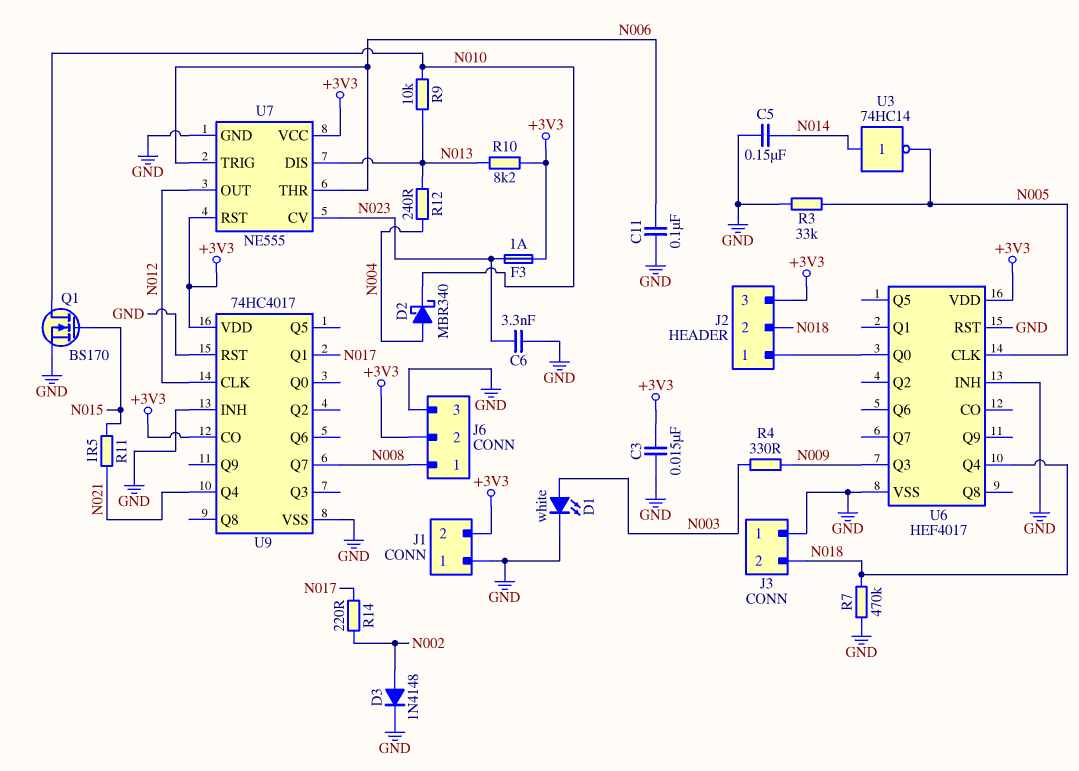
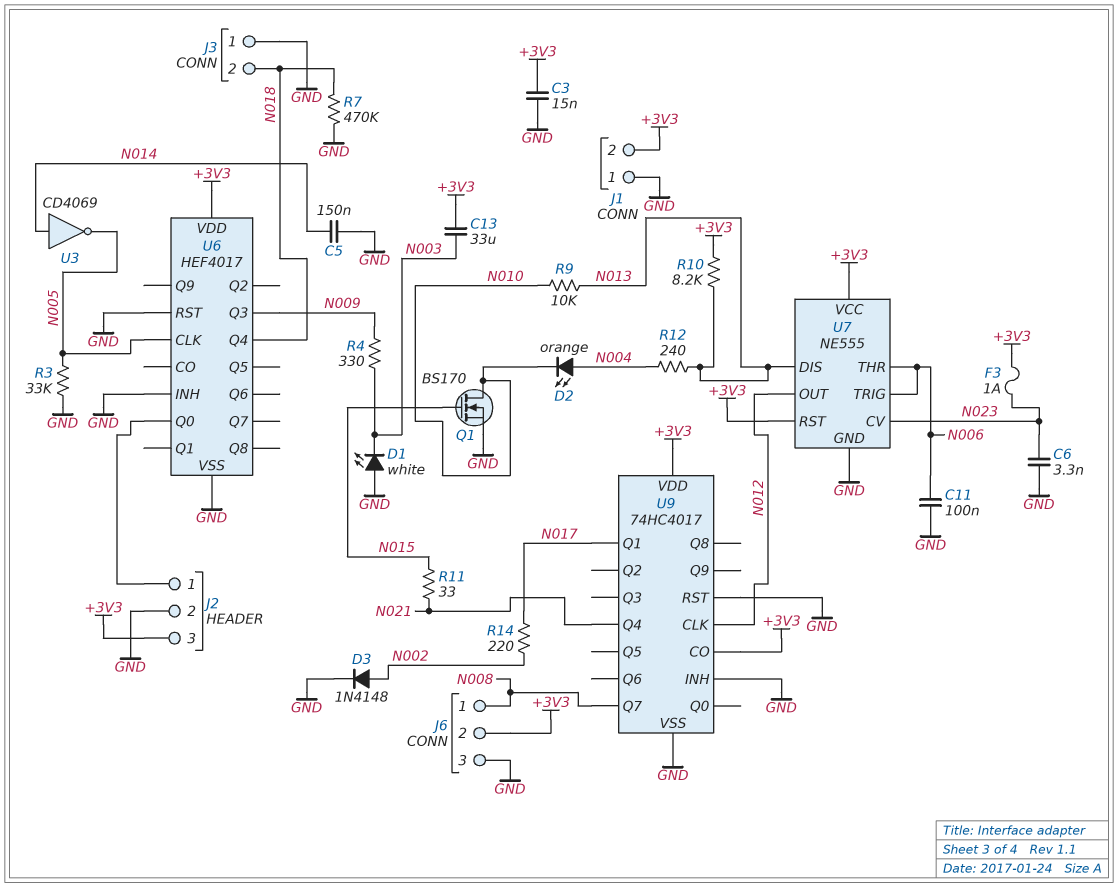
C13: none -> 33uF (+3V3, N003)
D1: LED white (A N003, K GND) -> LED white (A GND, K N003)
D2: schottky MBR340 (A N004, K N010) -> LED orange (A N004, K N010)
J2 pin 2: N018 -> GND
R11: 1.5 (N015, N021) -> 33 (N015, N021)
U3: NOT 74HC14 (in N014, out N005) -> NOT CD4069 (in N014, out N005)

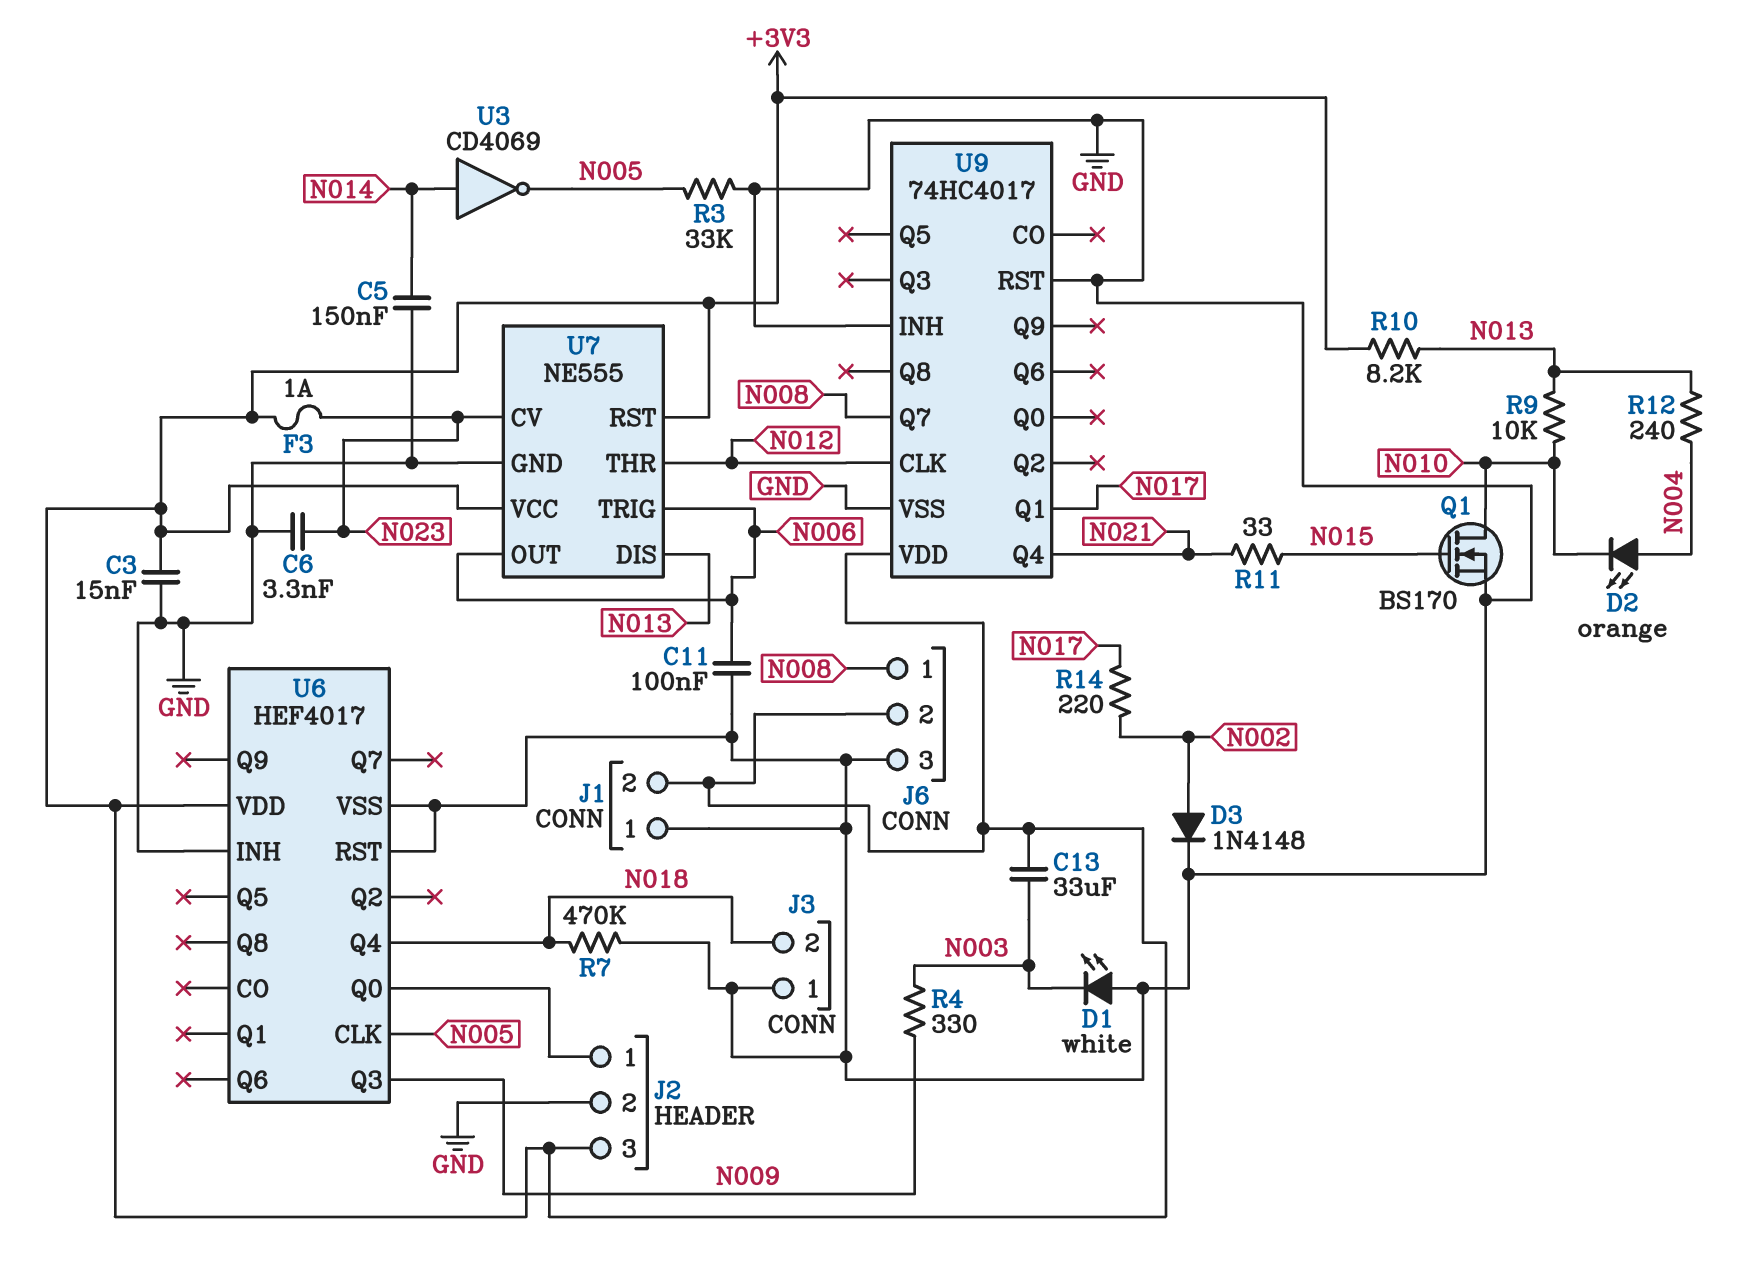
U7 pin OUT: N012 -> N006
U7 pin THR: N006 -> N012
U9 pin CO: +3V3 -> none

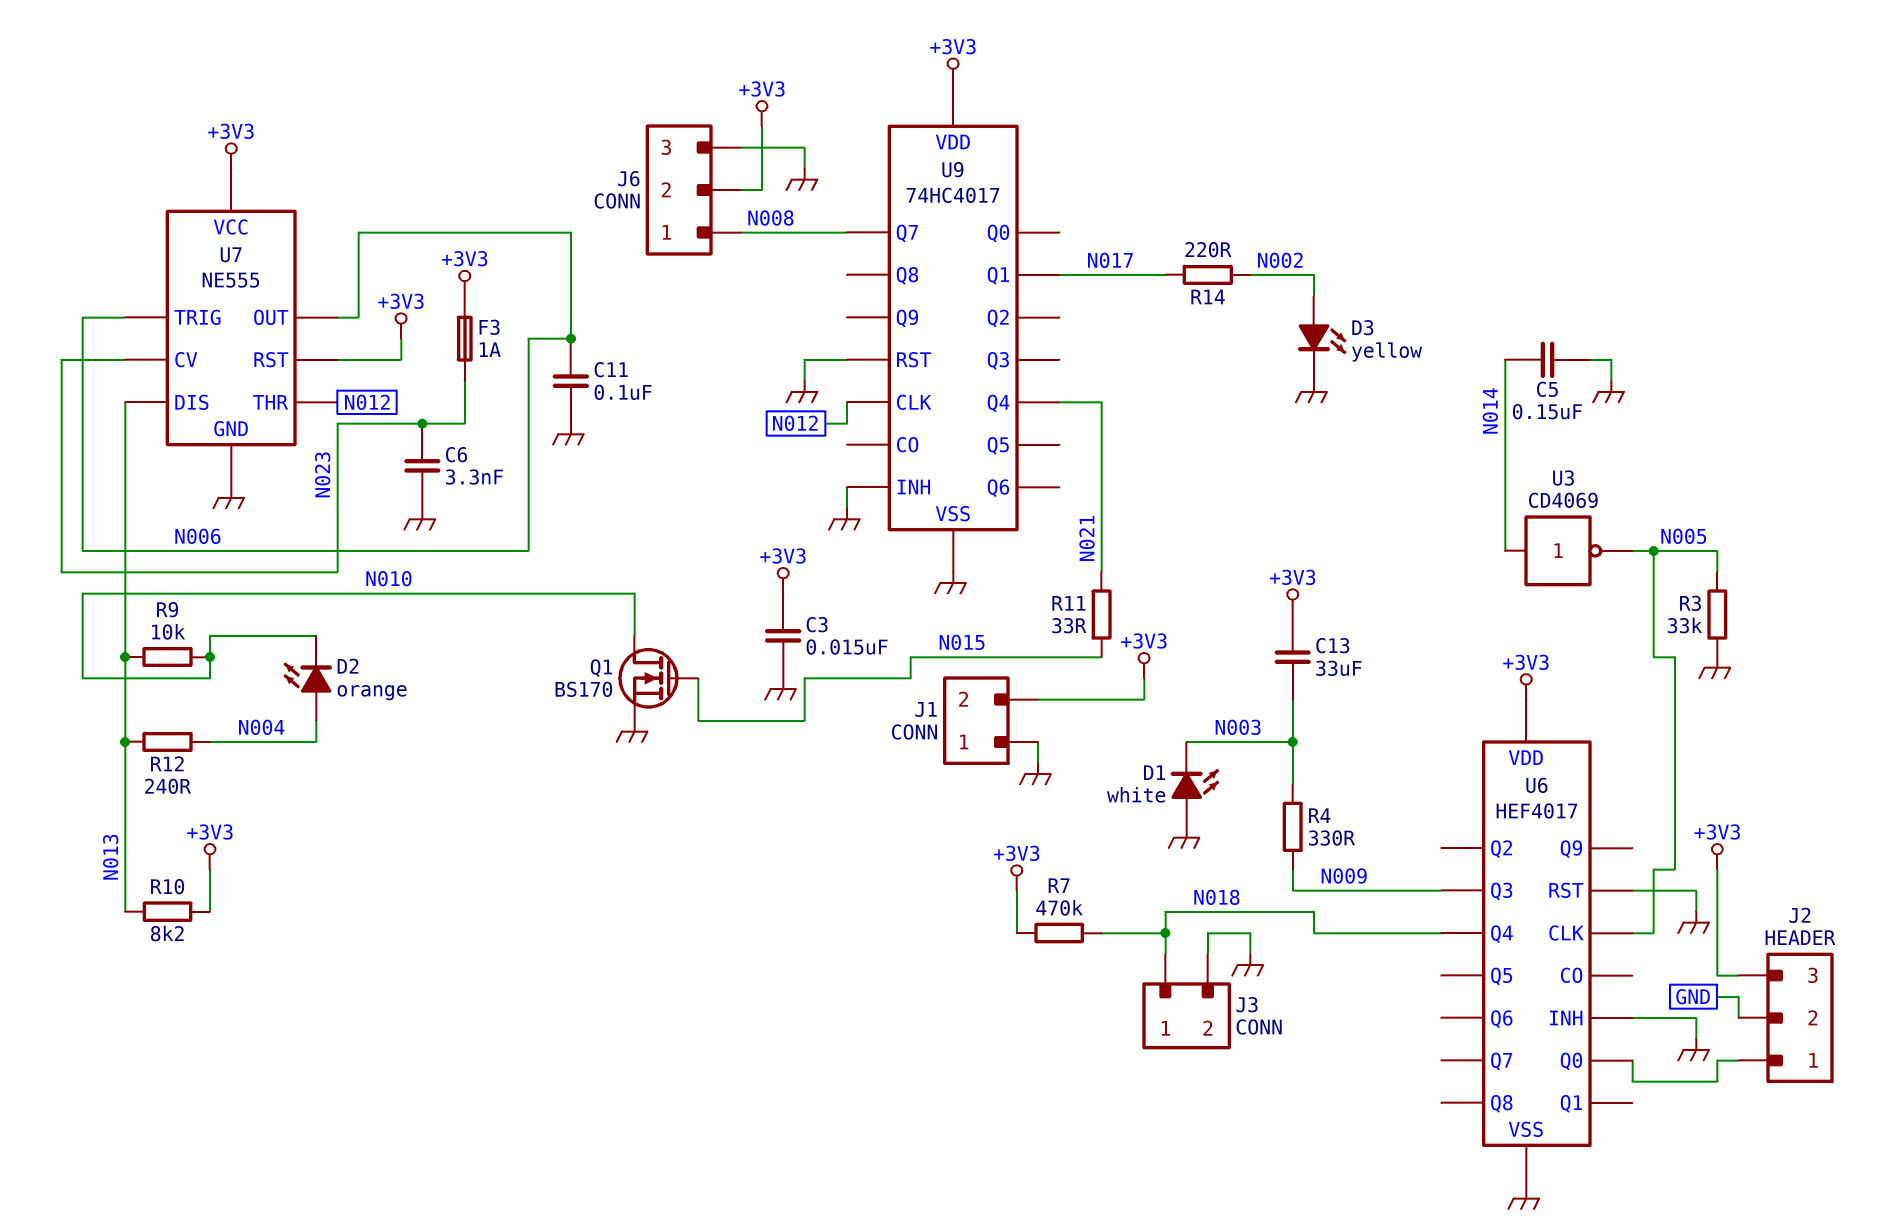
D3: diode 1N4148 (A N002, K GND) -> LED yellow (A N002, K GND)
J3 pin 1: GND -> N018
J3 pin 2: N018 -> GND
R7: 470k (GND, N018) -> 470k (+3V3, N018)

